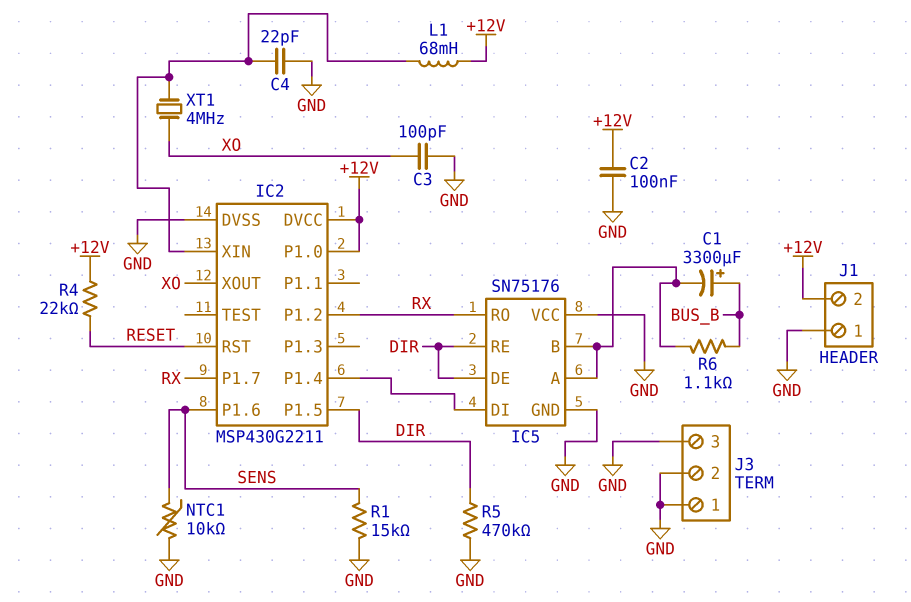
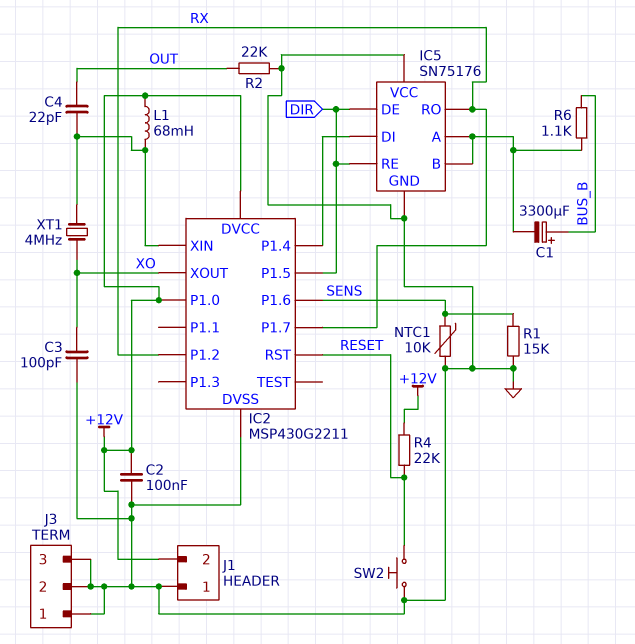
C4: 22pF (GND, IC2/XIN) -> 22pF (IC2/XIN, OUT)
R2: none -> 22k (GND, OUT)
R5: 470k (DIR, GND) -> none
SW2: none -> button (GND, RESET)

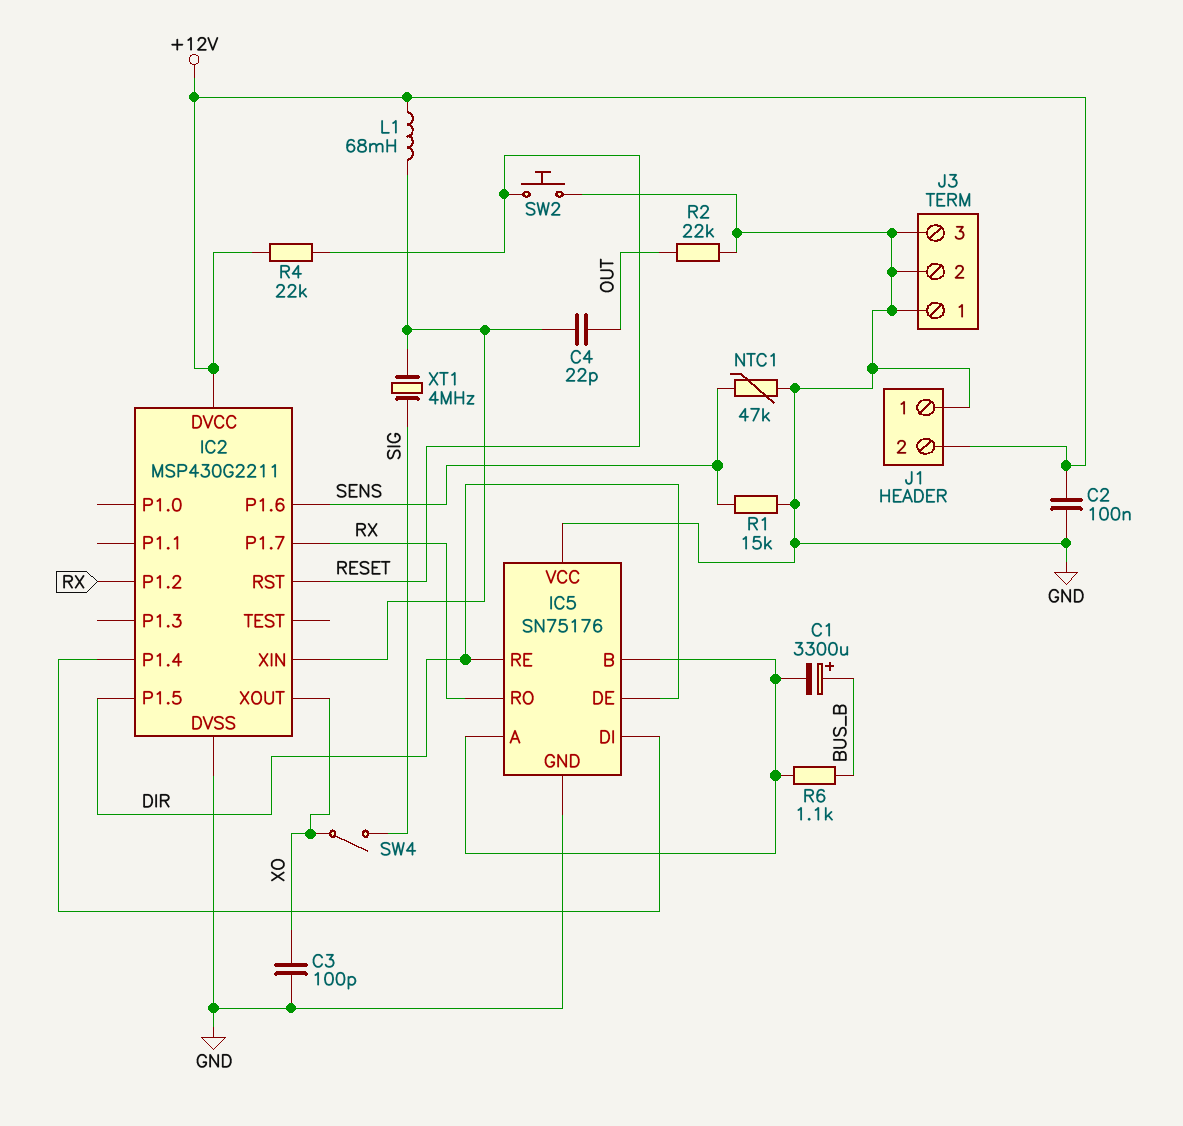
IC2 pin P1.0: +12V -> none
NTC1: 10k (GND, SENS) -> 47k (GND, SENS)
SW4: none -> switch (SIG, XO)
XT1: 4MHz (IC2/XIN, XO) -> 4MHz (IC2/XIN, SIG)

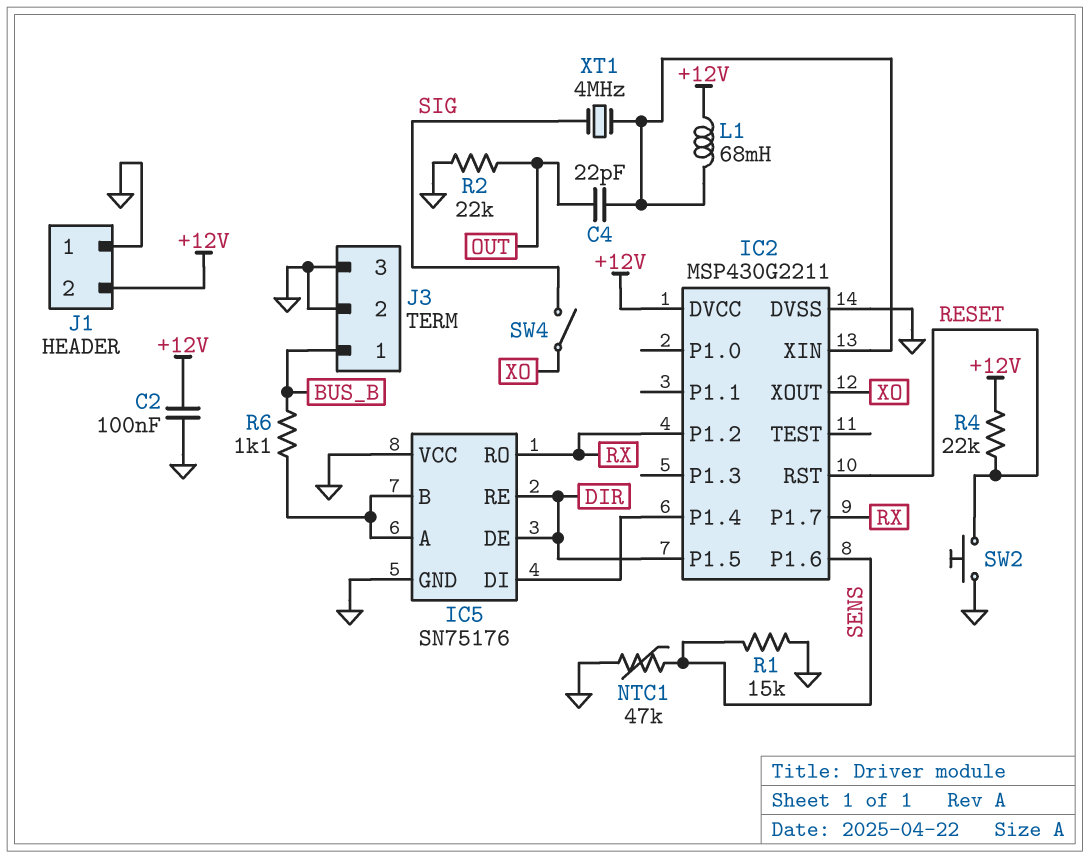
C1: 3300uF (plus BUS_B, minus IC5/A) -> none
C3: 100pF (GND, XO) -> none
J3 pin 1: GND -> BUS_B

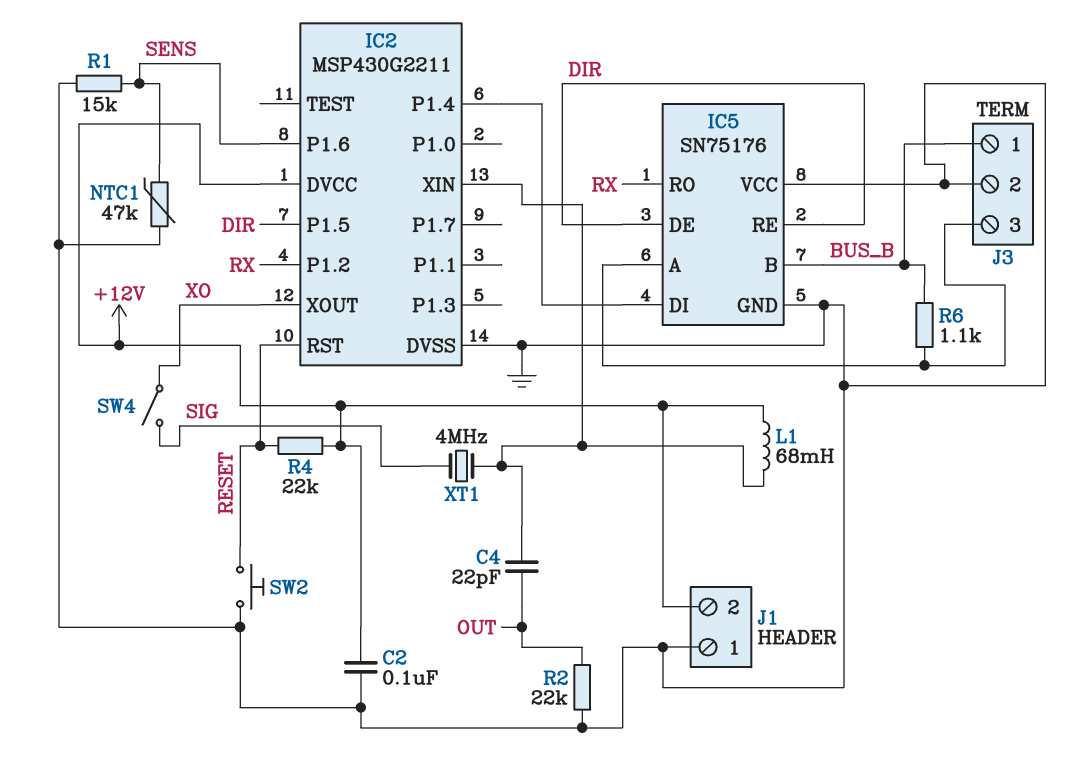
IC2 pin P1.7: RX -> none
IC5 pin B: IC5/A -> BUS_B
J3 pin 3: GND -> IC5/A

